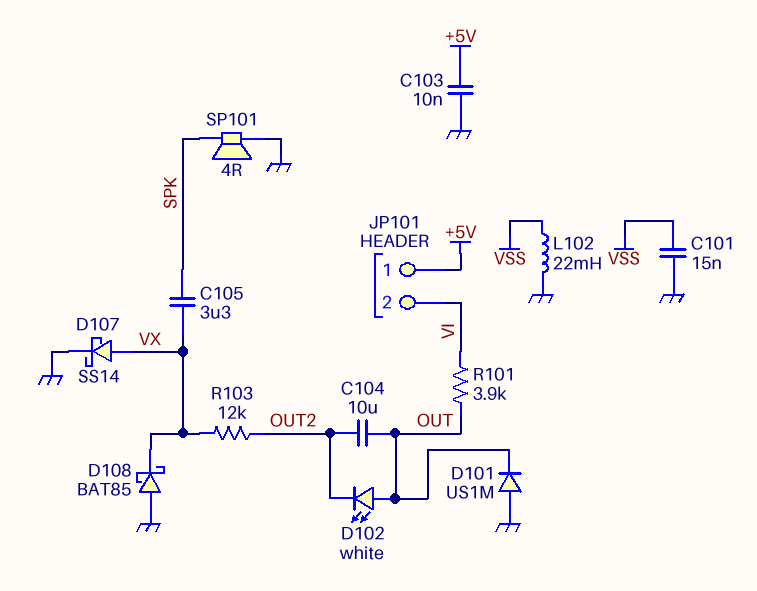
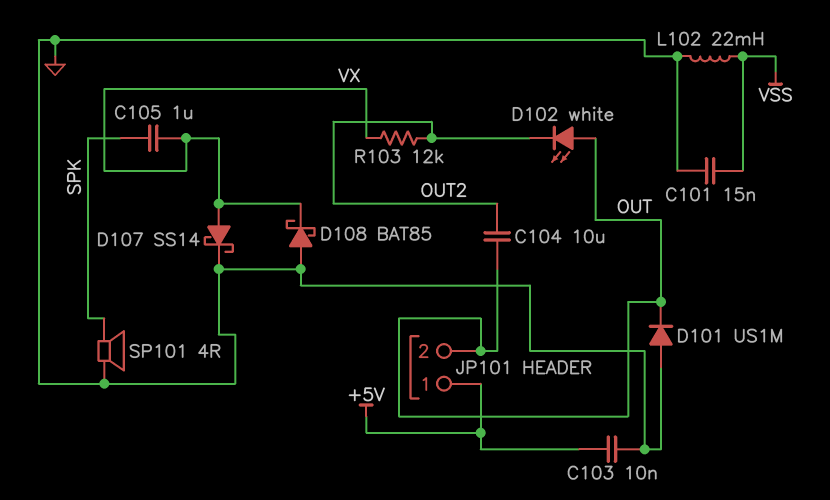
C105: 3.3uF (SPK, VX) -> 1uF (SPK, VX)
JP101 pin 2: VI -> OUT
R101: 3.9k (OUT, VI) -> none

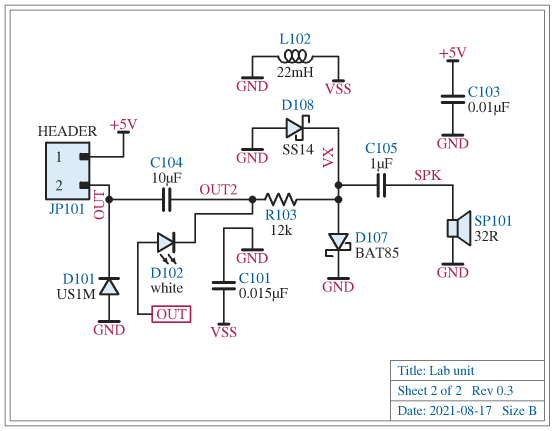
D107: schottky SS14 (A VX, K GND) -> schottky BAT85 (A VX, K GND)
D108: schottky BAT85 (A GND, K VX) -> schottky SS14 (A GND, K VX)
SP101: speaker 4R (GND, SPK) -> speaker 32R (GND, SPK)

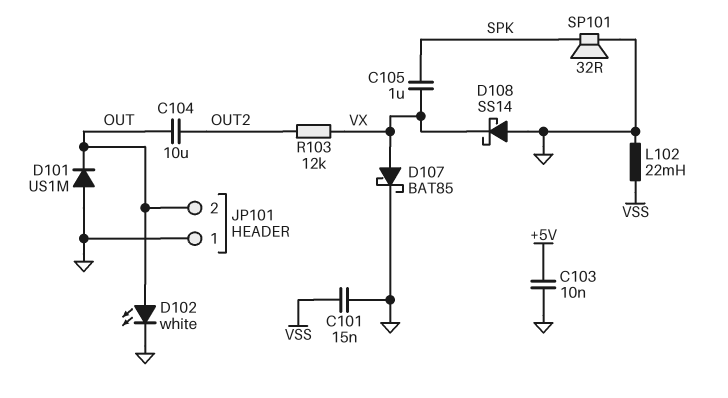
D102: LED white (A OUT, K OUT2) -> LED white (A OUT, K GND)
JP101 pin 1: +5V -> GND

